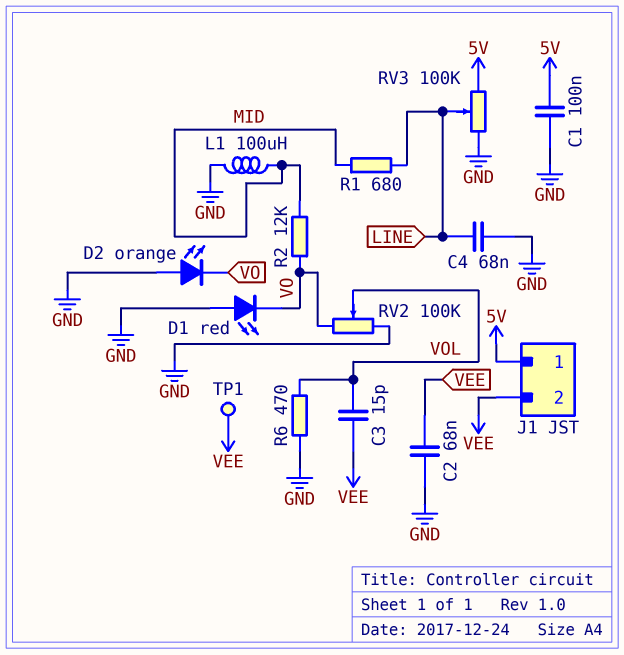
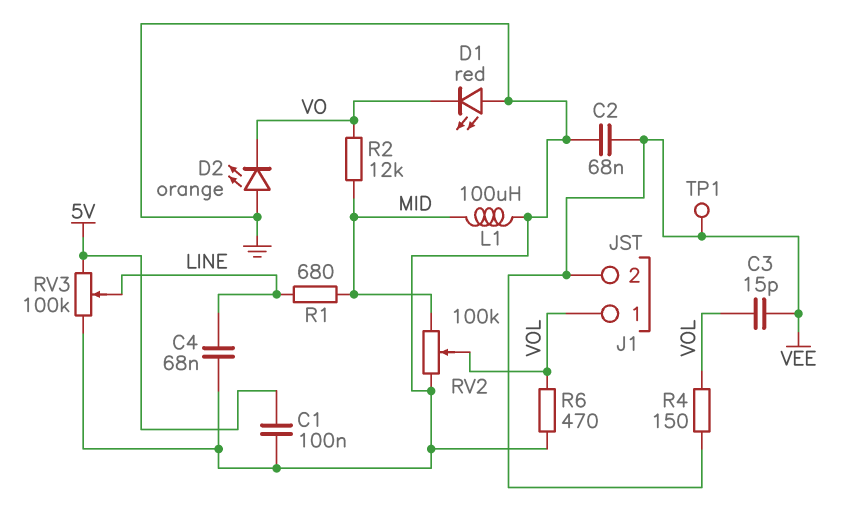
J1 pin 1: 5V -> VOL
R4: none -> 150 (VEE, VOL)
RV2: 100k (GND, VO, wiper VOL) -> 100k (GND, MID, wiper VOL)

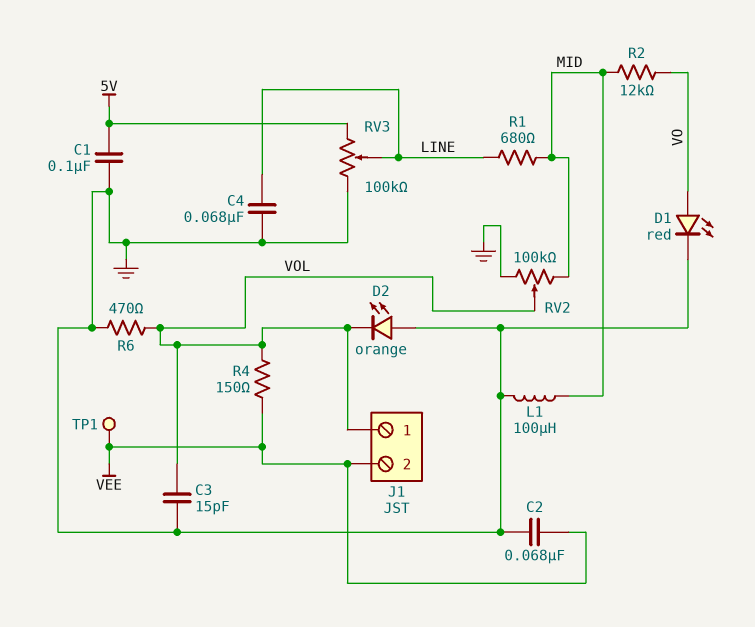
C3: 15pF (VEE, VOL) -> 15pF (GND, VOL)
D1: LED red (A GND, K VO) -> LED red (A VO, K GND)
D2: LED orange (A GND, K VO) -> LED orange (A GND, K VOL)

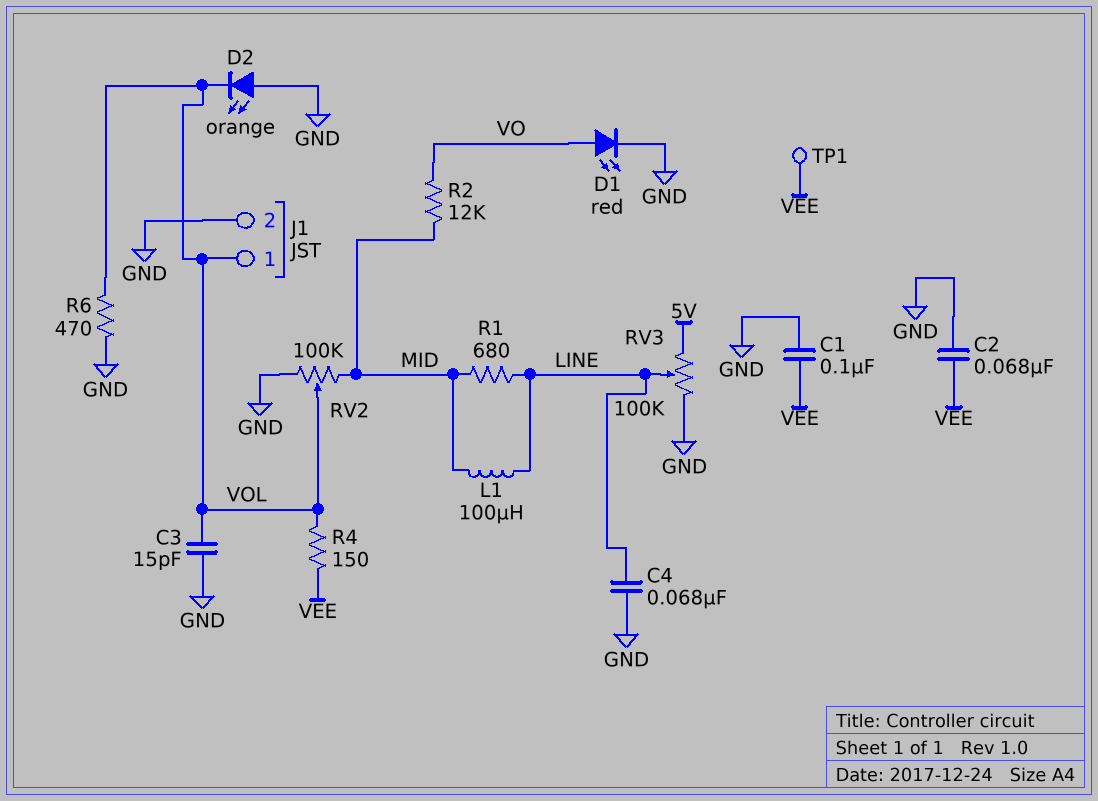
C1: 100nF (5V, GND) -> 100nF (GND, VEE)
J1 pin 2: VEE -> GND
L1: 100uH (GND, MID) -> 100uH (LINE, MID)

